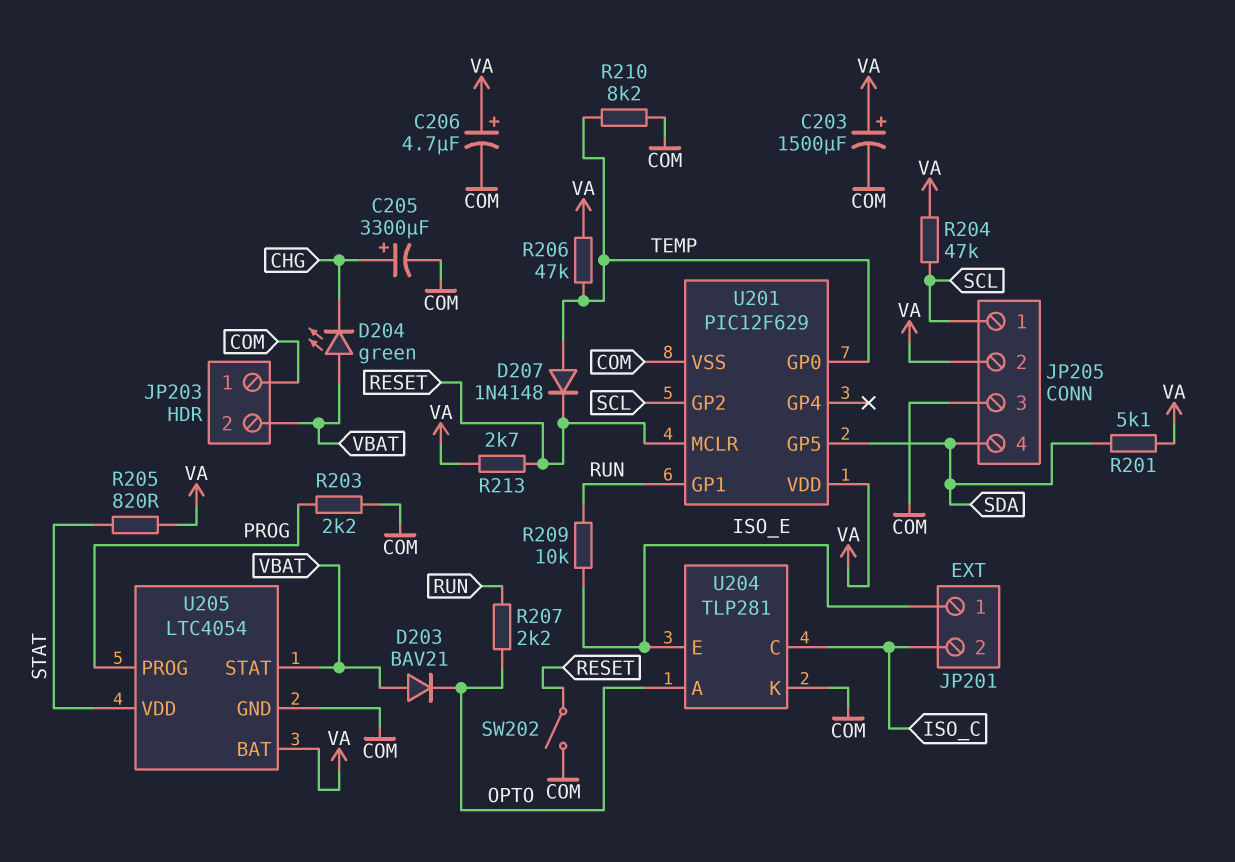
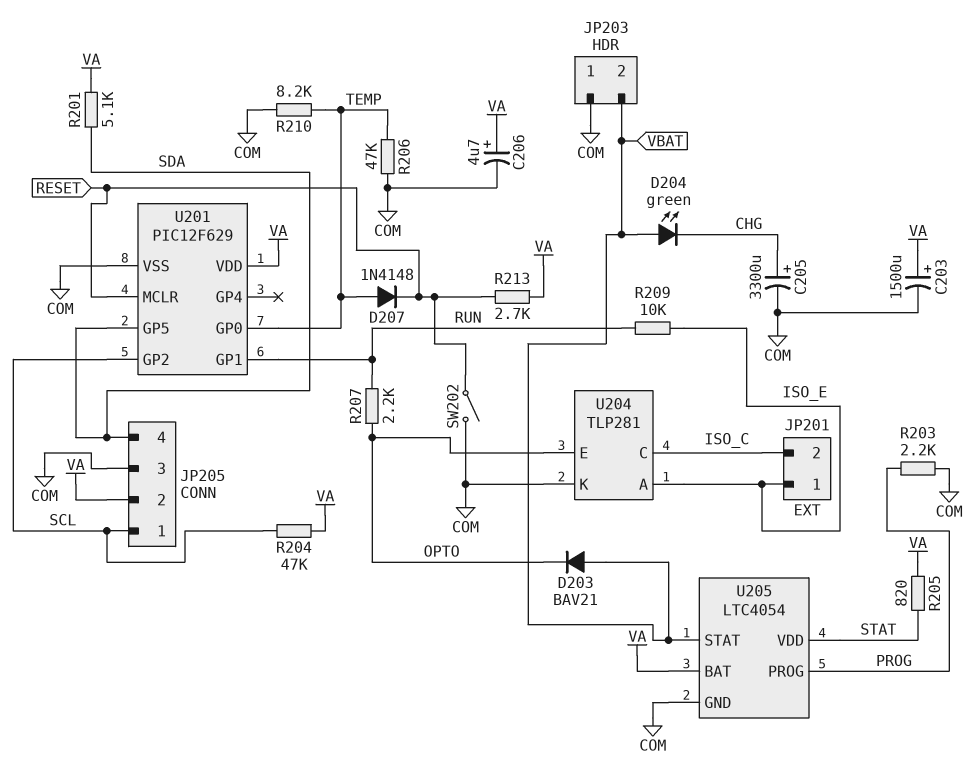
R206: 47k (TEMP, VA) -> 47k (COM, TEMP)
U204 pin A: OPTO -> ISO_E
U204 pin E: ISO_E -> OPTO

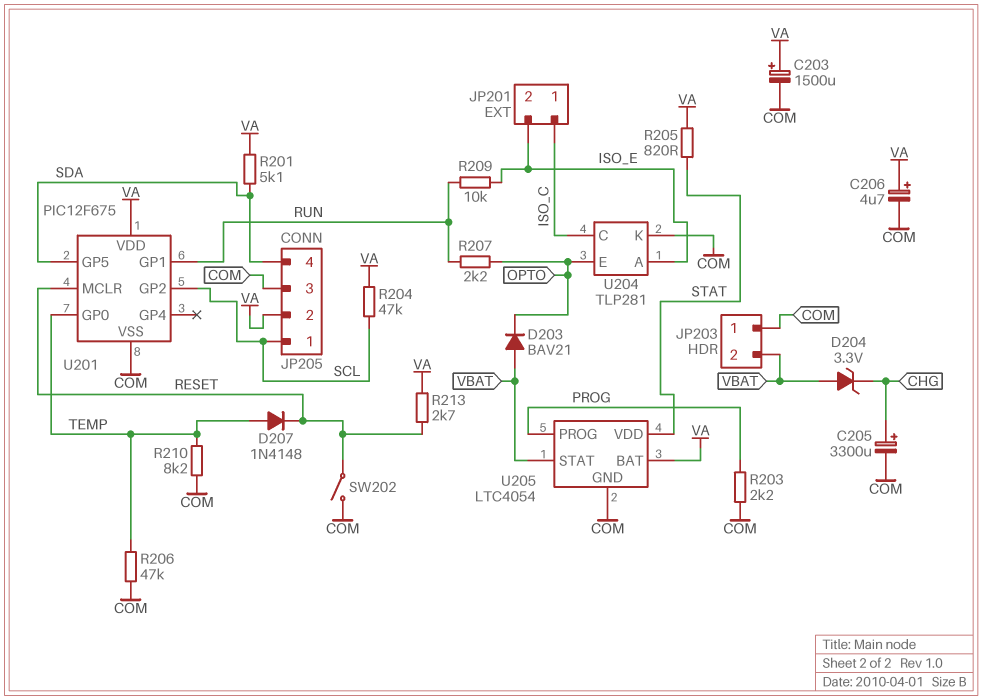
D204: LED green (A VBAT, K CHG) -> zener 3.3V (A VBAT, K CHG)
JP201 pin 1: ISO_E -> ISO_C
JP201 pin 2: ISO_C -> ISO_E
U201: PIC12F629 -> PIC12F675

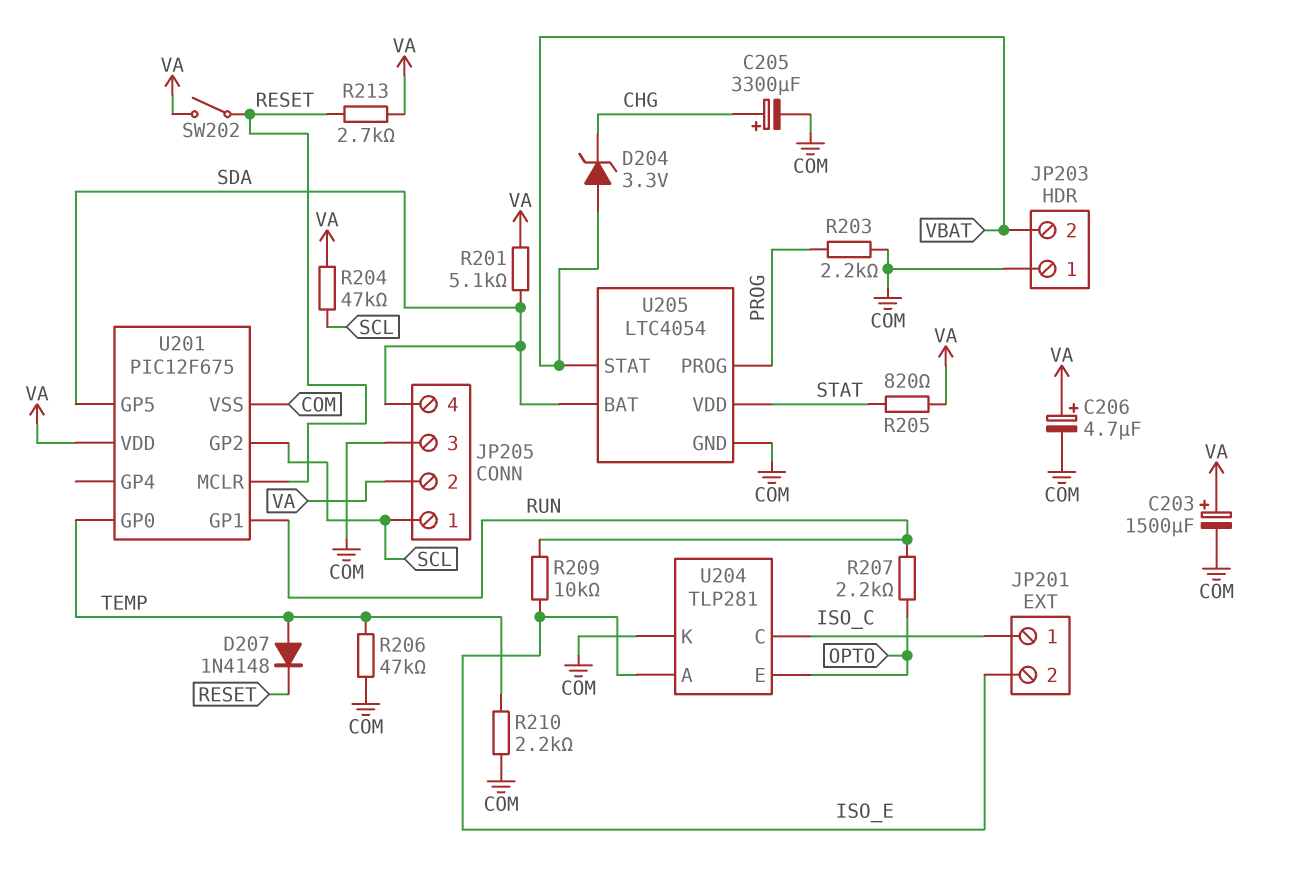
D203: diode BAV21 (A VBAT, K OPTO) -> none
R210: 8.2k (COM, TEMP) -> 2.2k (COM, TEMP)
SW202: switch (COM, RESET) -> switch (RESET, VA)
U205 pin BAT: VA -> SDA

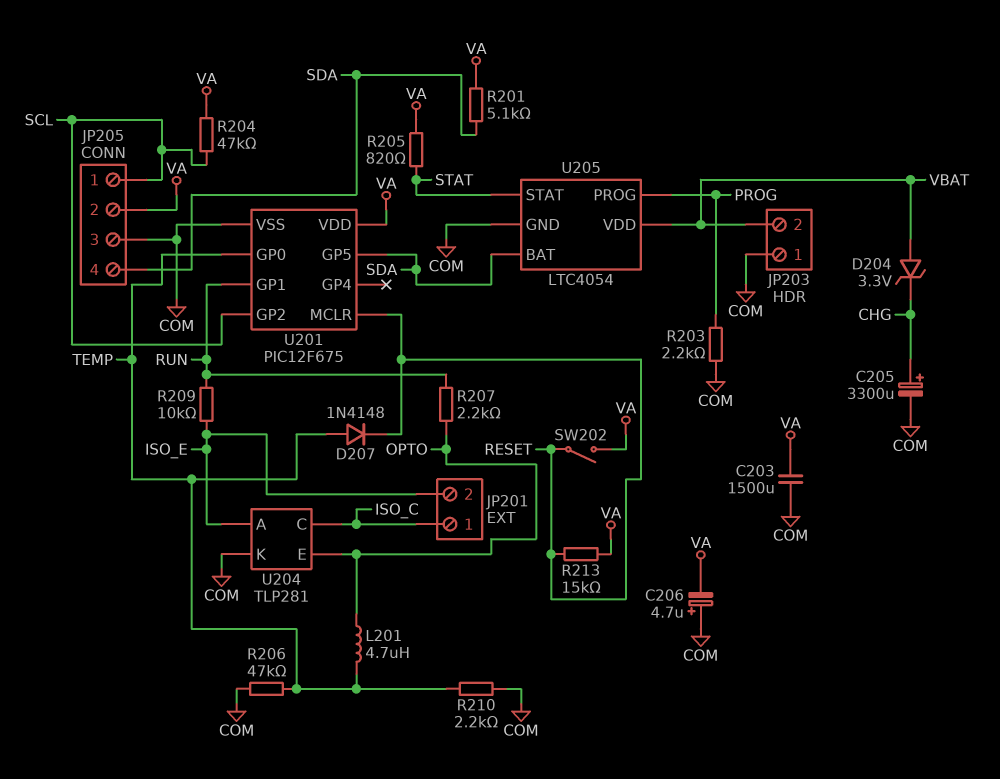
C203: 1500uF (plus VA, minus COM) -> 1500uF (COM, VA)
C206: 4.7uF (plus VA, minus COM) -> 4.7uF (plus COM, minus VA)
L201: none -> 4.7uH (OPTO, TEMP)
R213: 2.7k (RESET, VA) -> 15k (RESET, VA)
U205 pin STAT: VBAT -> STAT
U205 pin VDD: STAT -> VBAT

